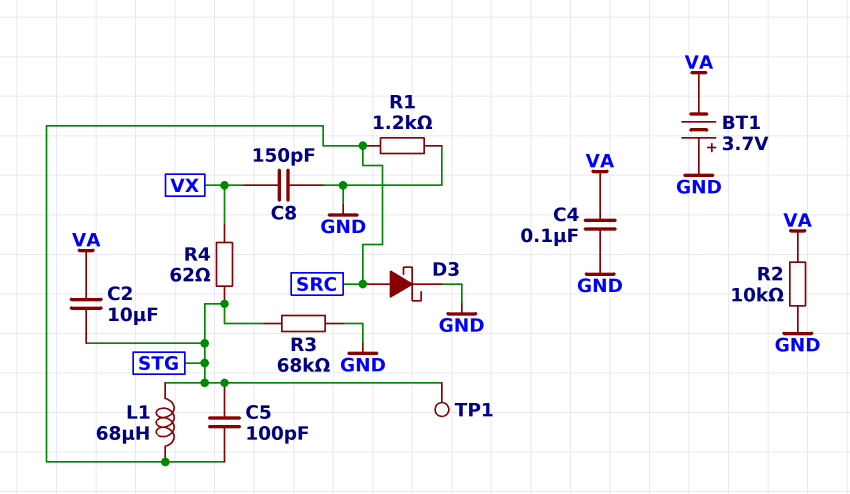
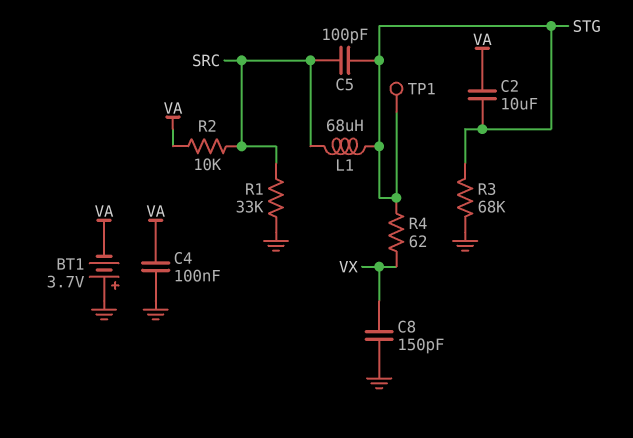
D3: schottky (A SRC, K GND) -> none
R1: 1.2k (GND, SRC) -> 33k (GND, SRC)
R2: 10k (GND, VA) -> 10k (SRC, VA)

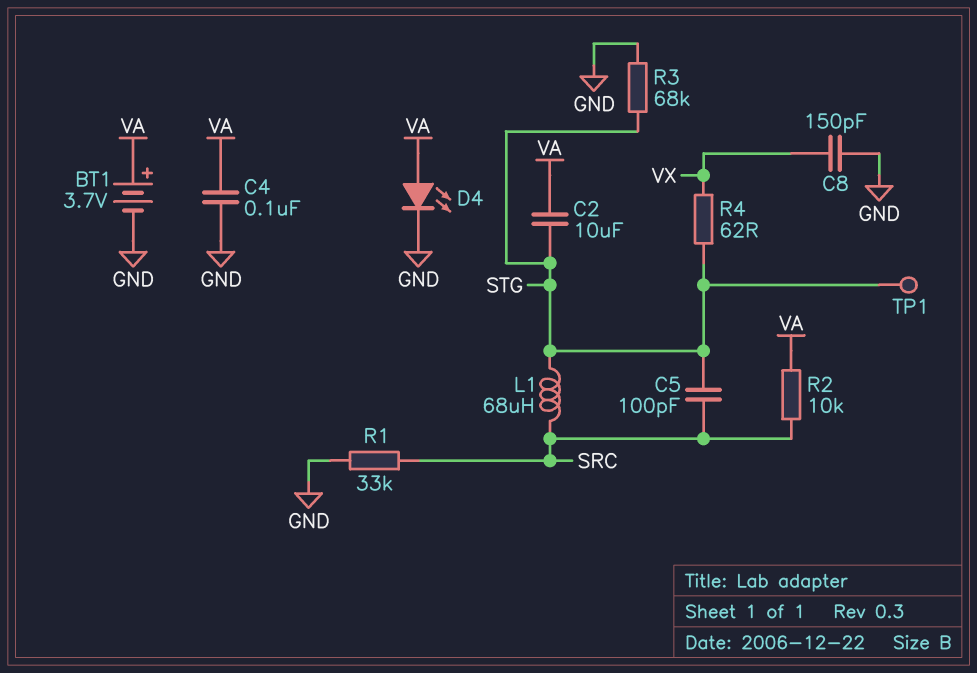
BT1: 3.7V (plus GND, minus VA) -> 3.7V (plus VA, minus GND)
D4: none -> LED (A VA, K GND)

